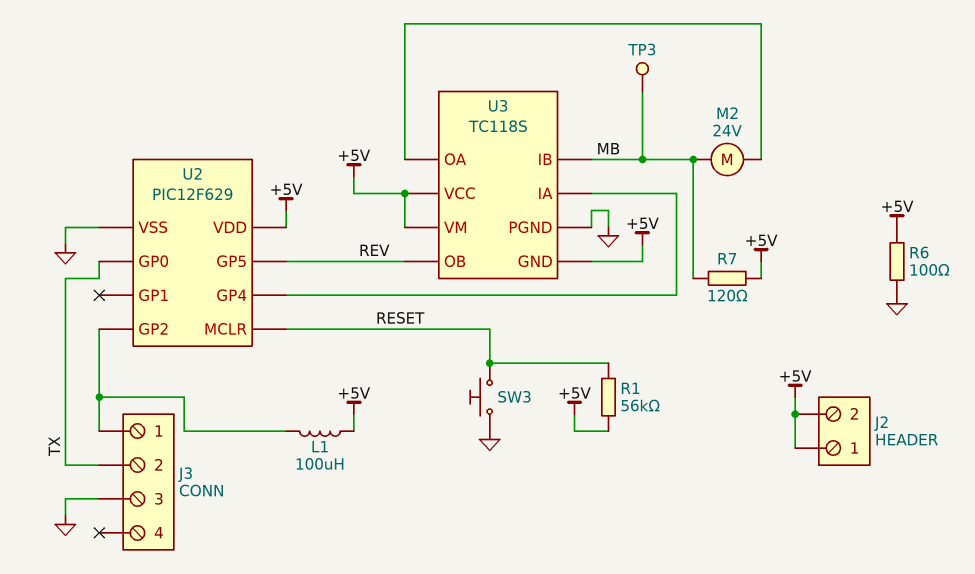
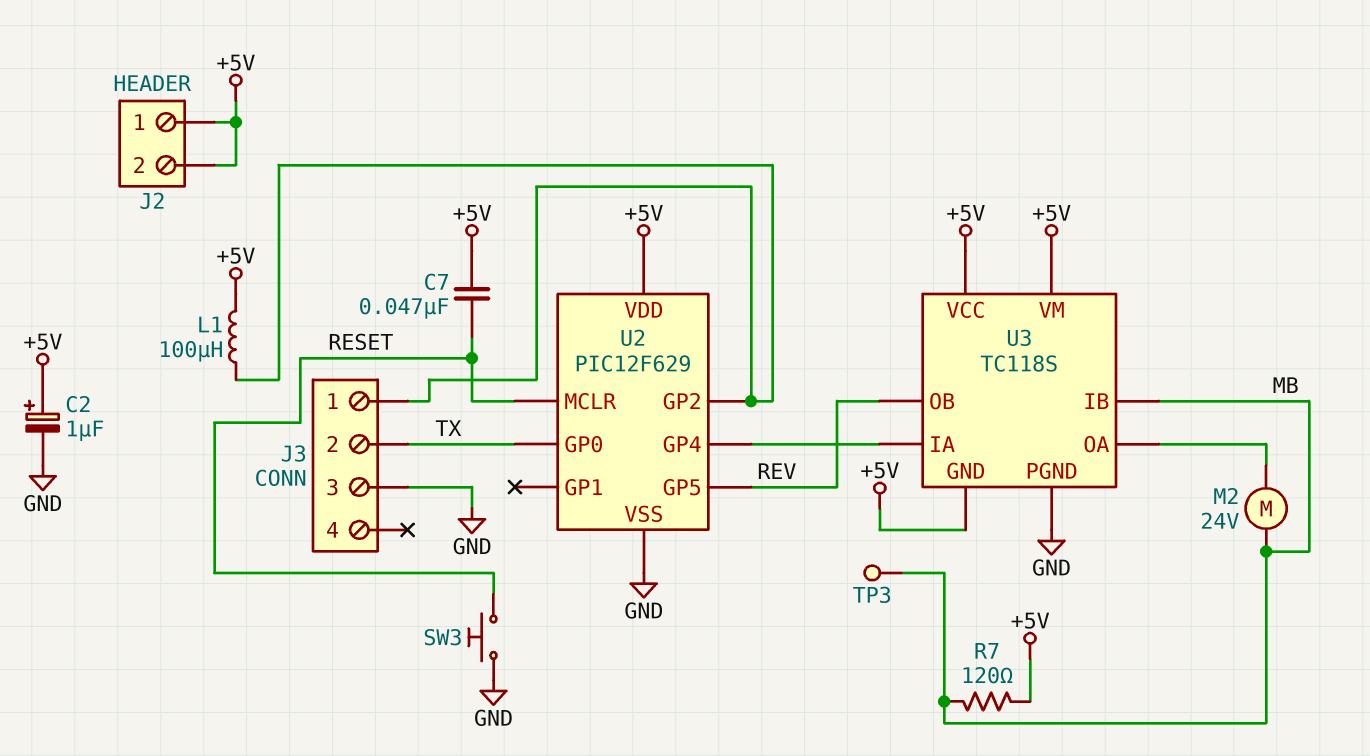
C2: none -> 1uF (plus +5V, minus GND)
C7: none -> 47nF (+5V, RESET)
R1: 56k (+5V, RESET) -> none
R6: 100 (+5V, GND) -> none

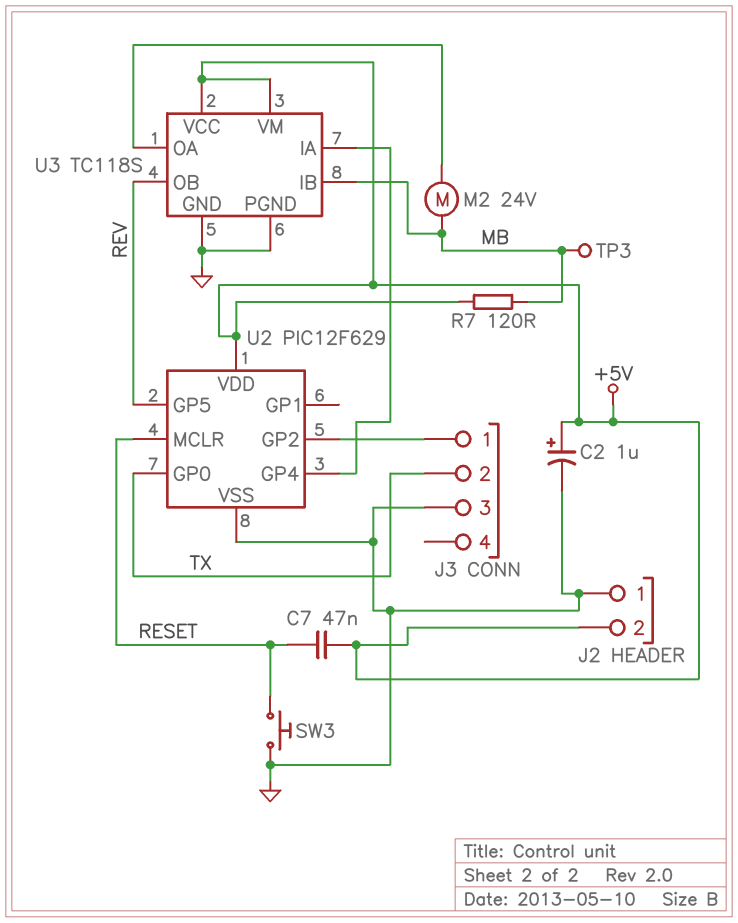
J2 pin 1: +5V -> GND
L1: 100uH (+5V, J3/1) -> none
U3 pin GND: +5V -> GND

